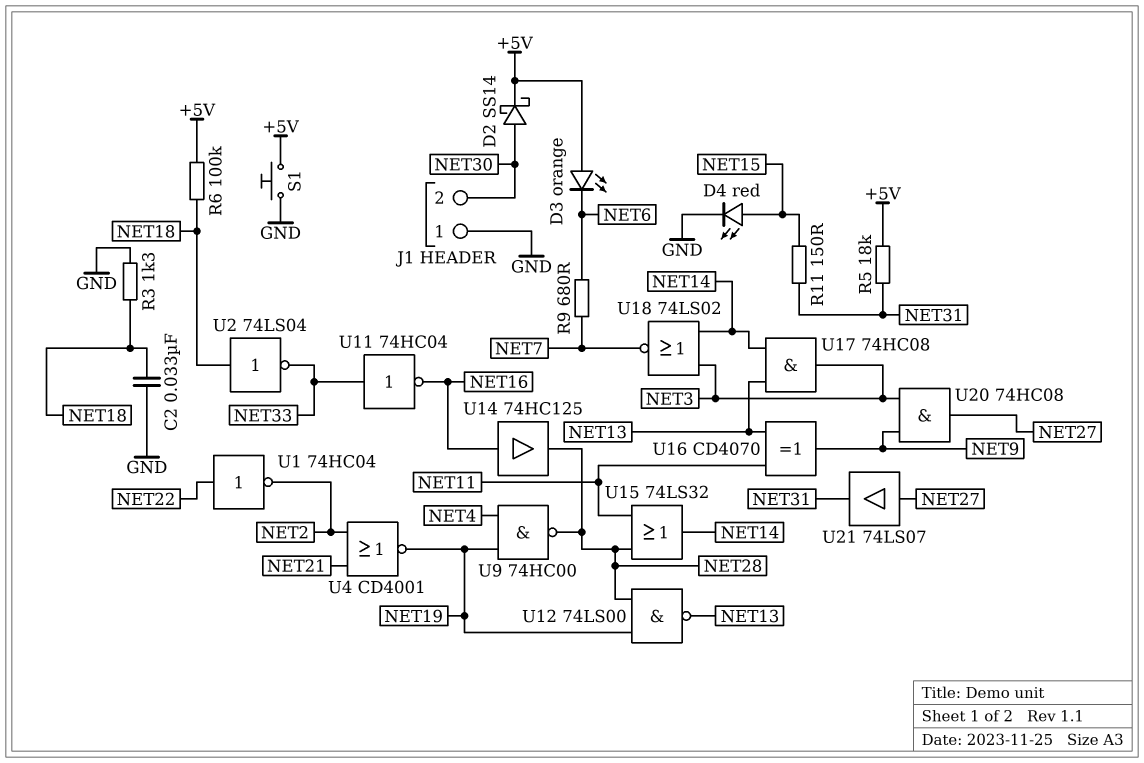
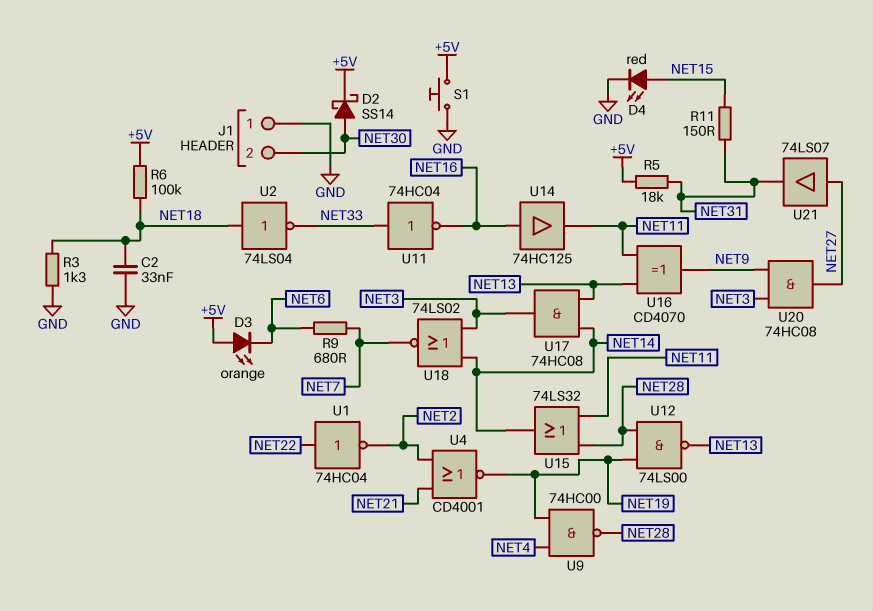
U14: buffer 74HC125 (in NET16, out NET28) -> buffer 74HC125 (in NET16, out NET11)

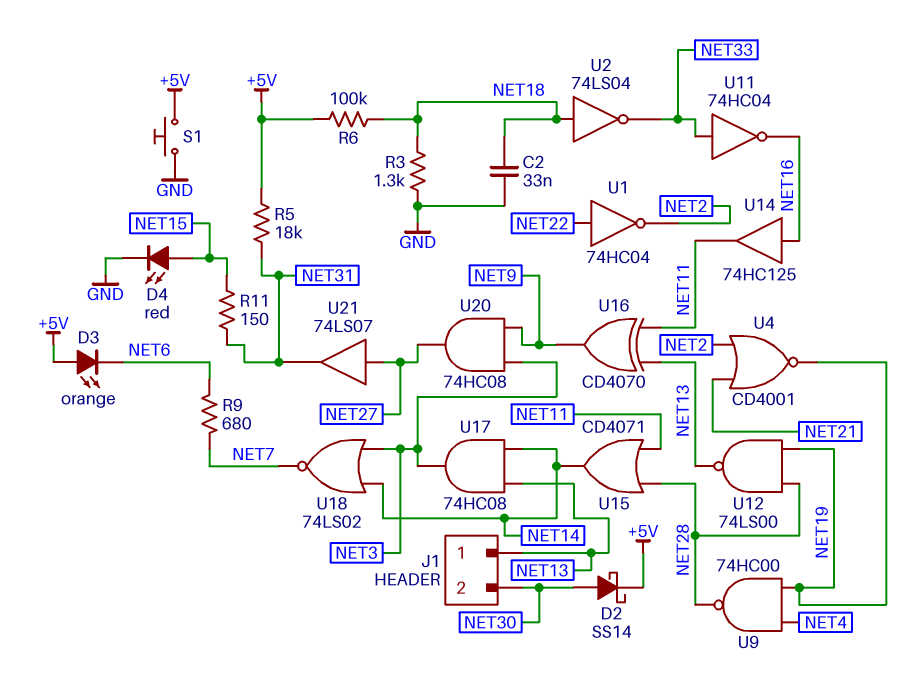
J1 pin 1: GND -> NET13
U15: OR 74LS32 (in NET11, in NET28, out NET14) -> OR CD4071 (in NET11, in NET28, out NET14)

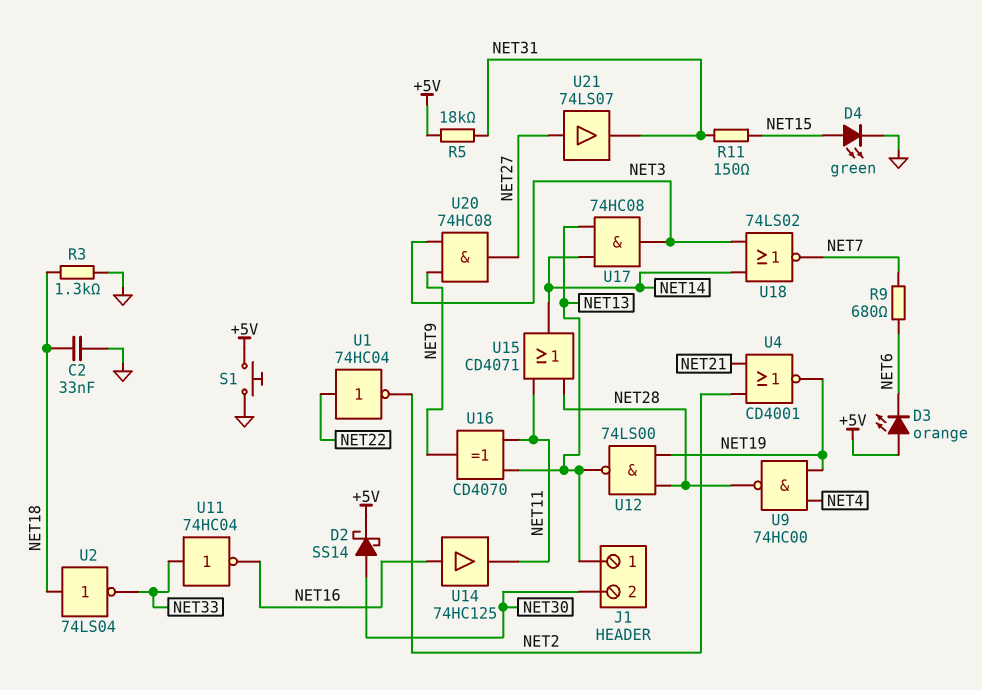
D4: LED red (A NET15, K GND) -> LED green (A NET15, K GND)
R6: 100k (+5V, NET18) -> none

